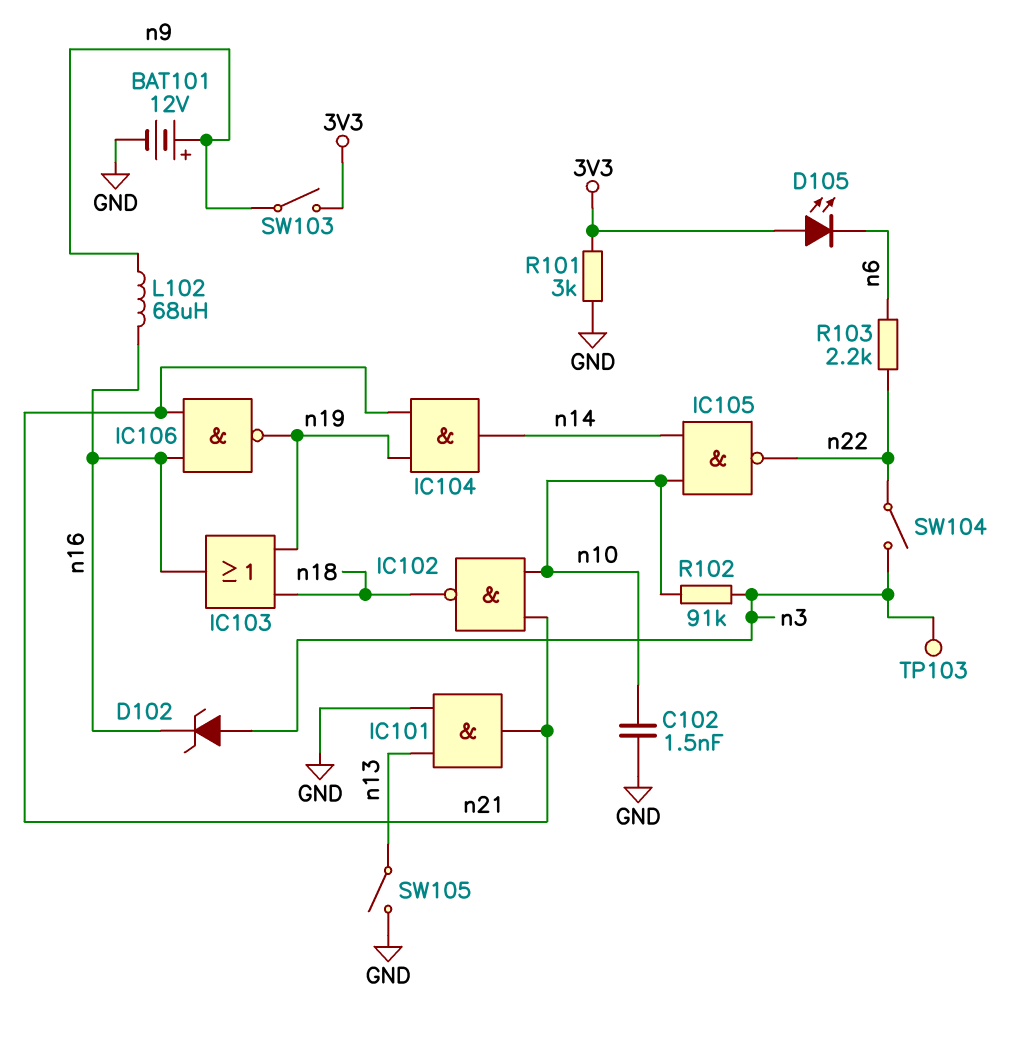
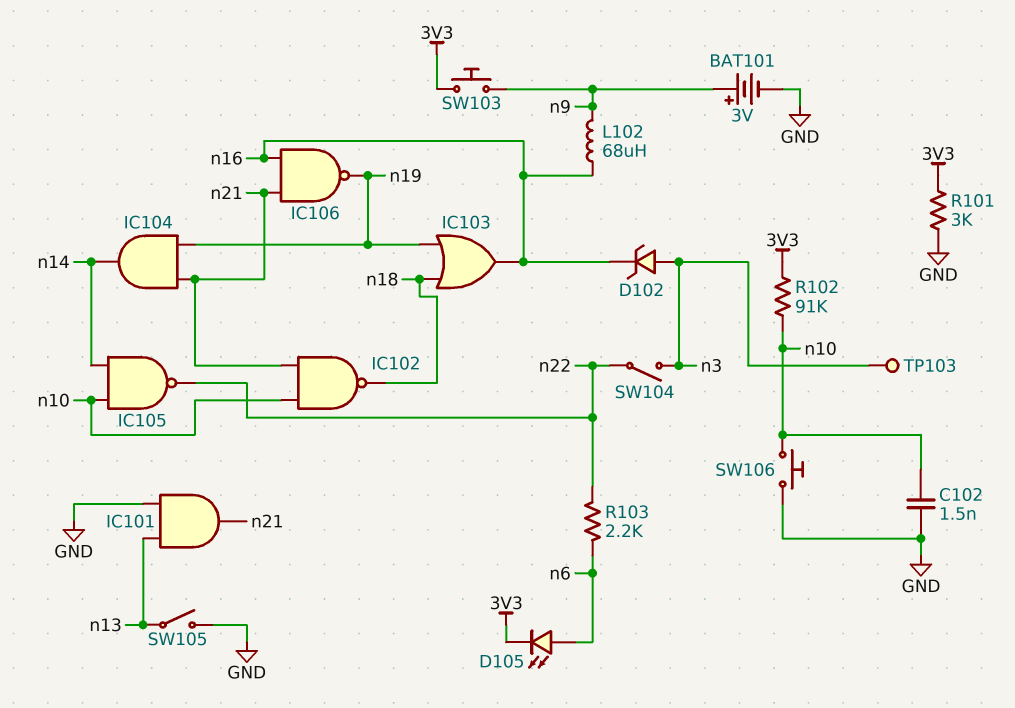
BAT101: 12V (plus n9, minus GND) -> 3V (plus n9, minus GND)
D105: LED (A 3V3, K n6) -> LED (A n6, K 3V3)
R102: 91k (n3, n10) -> 91k (3V3, n10)
SW103: switch (3V3, n9) -> button (3V3, n9)
SW106: none -> button (GND, n10)

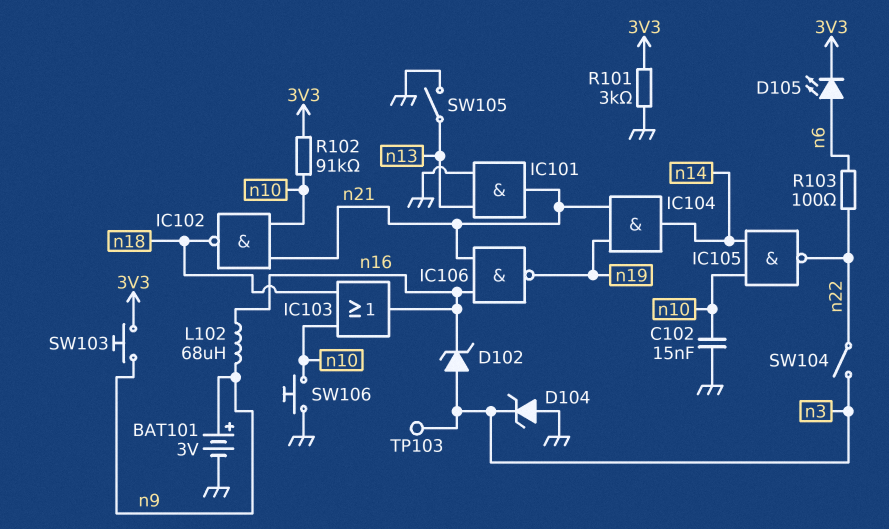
C102: 1.5nF (GND, n10) -> 15nF (GND, n10)
D104: none -> zener (A GND, K n3)
IC103: OR (in n18, in n19, out n16) -> OR (in n10, in n18, out n16)
R103: 2.2k (n6, n22) -> 100 (n6, n22)

